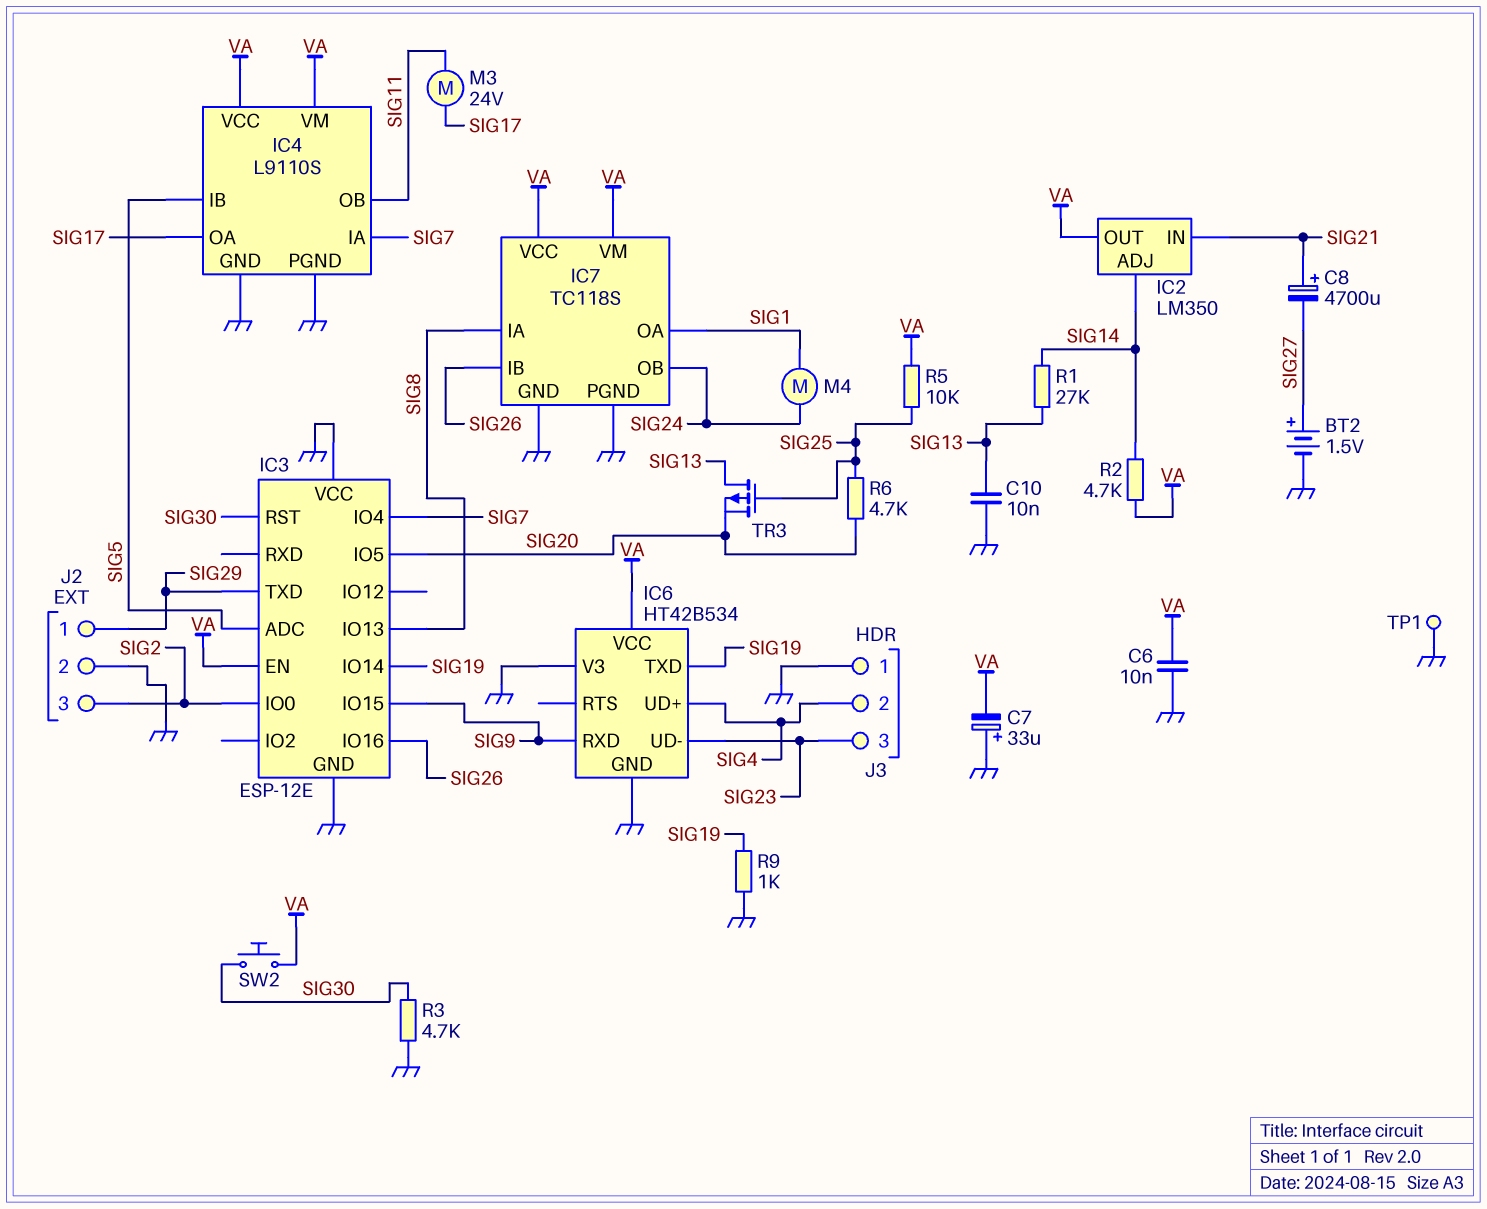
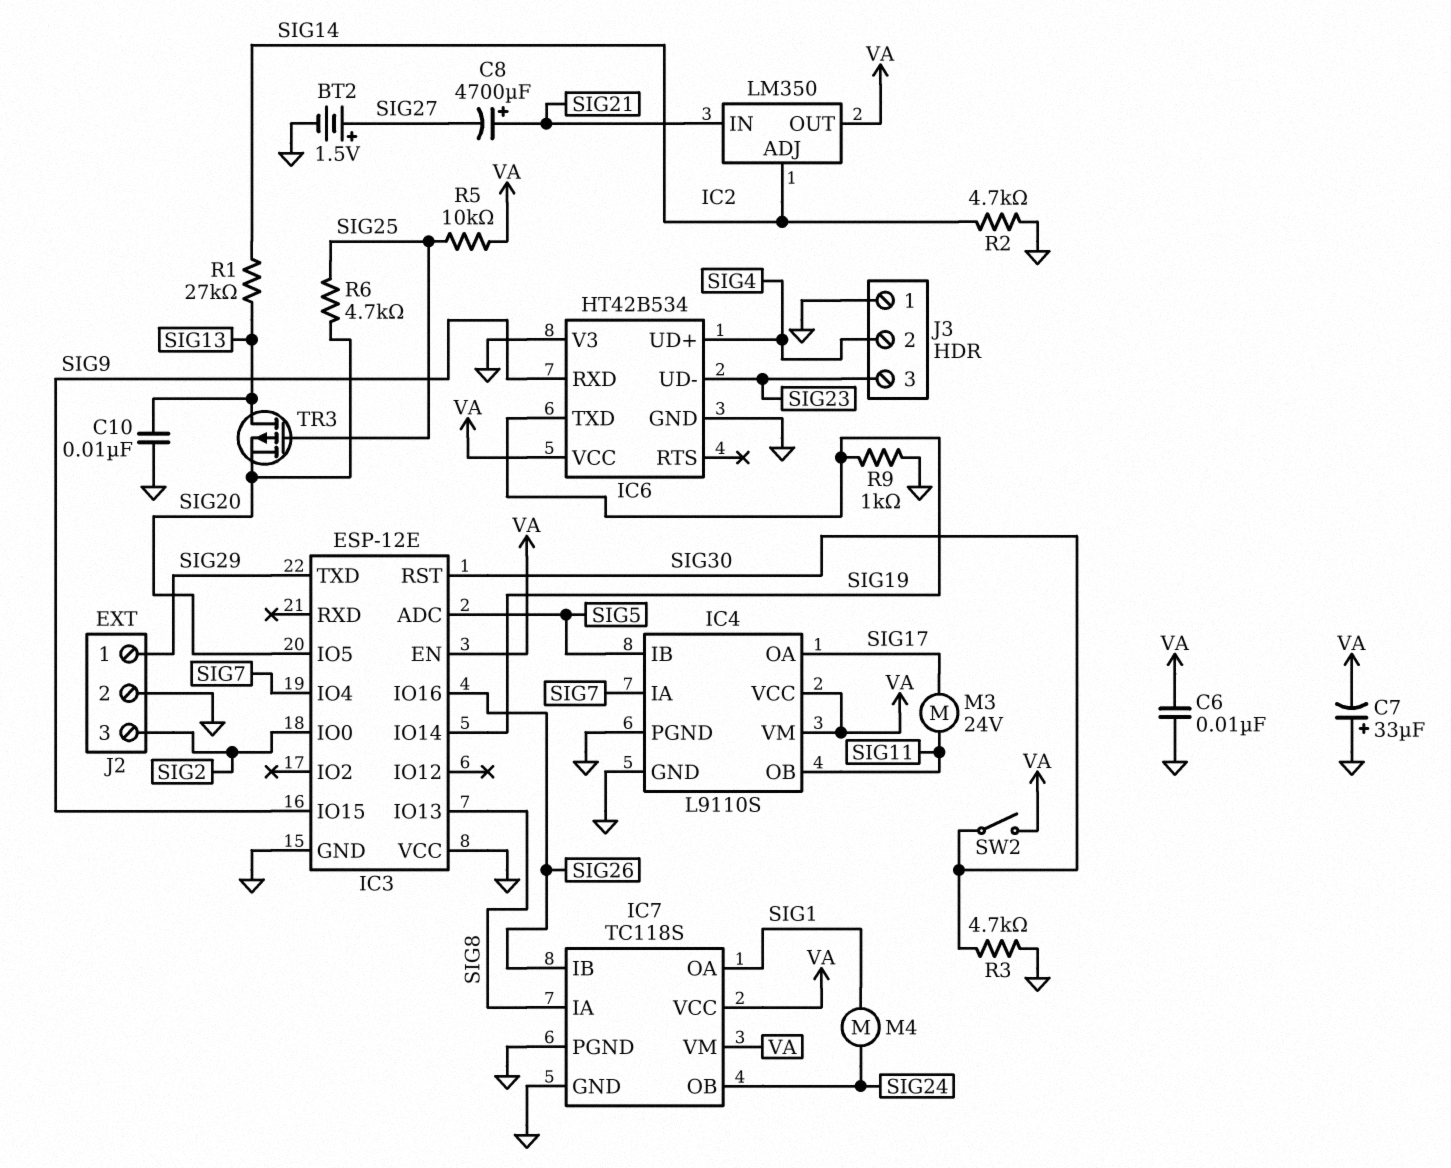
R2: 4.7k (SIG14, VA) -> 4.7k (GND, SIG14)
SW2: button (SIG30, VA) -> switch (SIG30, VA)
TP1: test point (GND) -> none

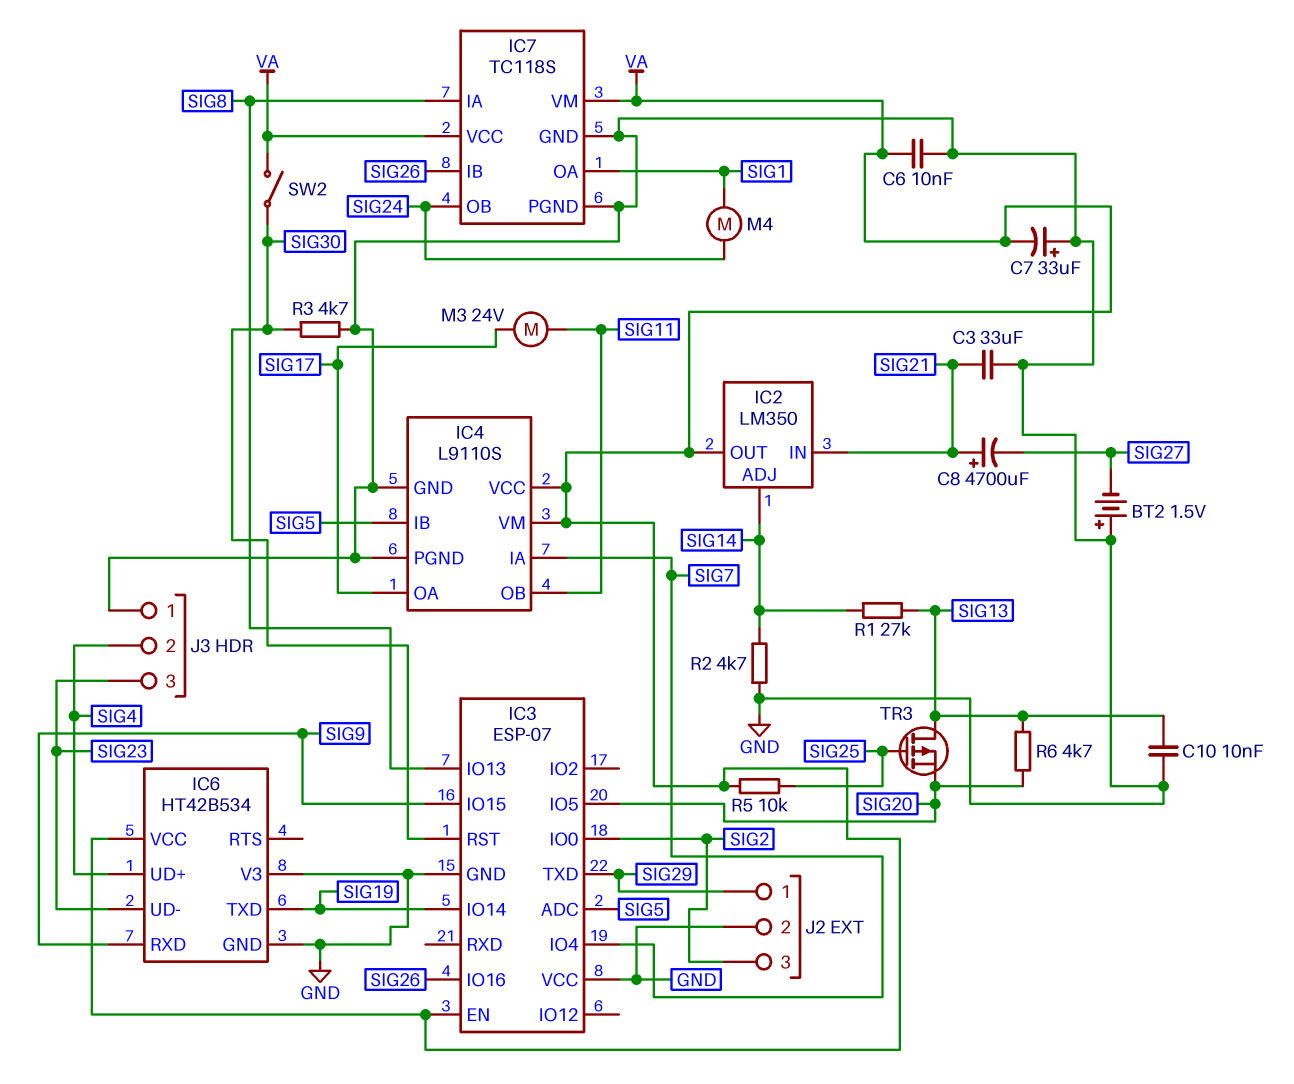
BT2: 1.5V (plus SIG27, minus GND) -> 1.5V (plus GND, minus SIG27)
C3: none -> 33uF (GND, SIG21)
IC3: ESP-12E -> ESP-07
R6: 4.7k (SIG20, SIG25) -> 4.7k (SIG13, SIG20)
R9: 1k (GND, SIG19) -> none

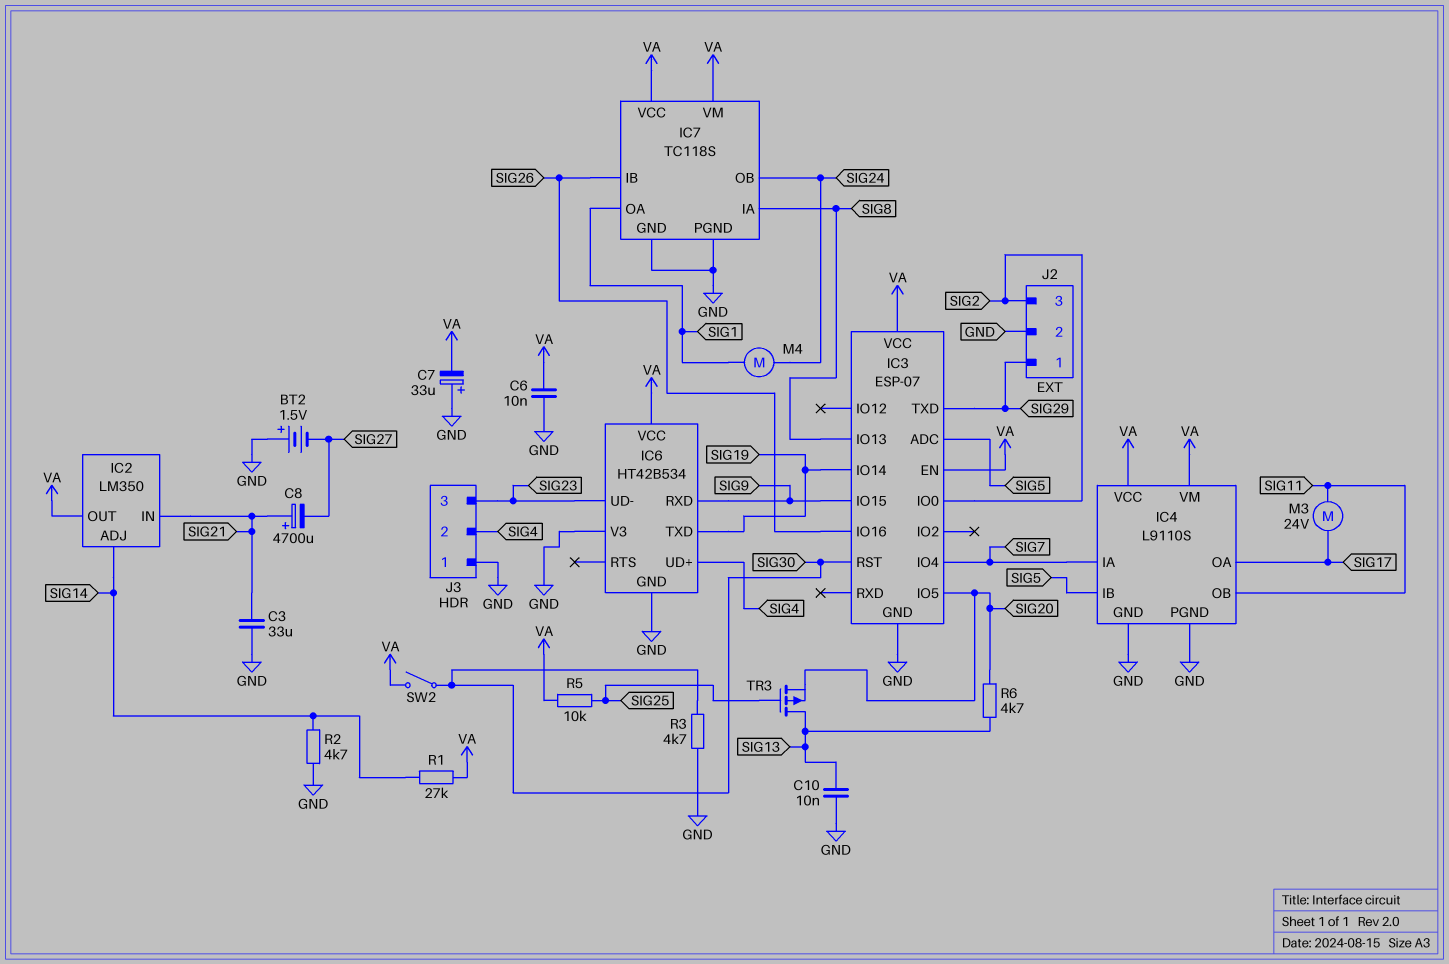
IC3 pin VCC: GND -> VA
R1: 27k (SIG13, SIG14) -> 27k (SIG14, VA)

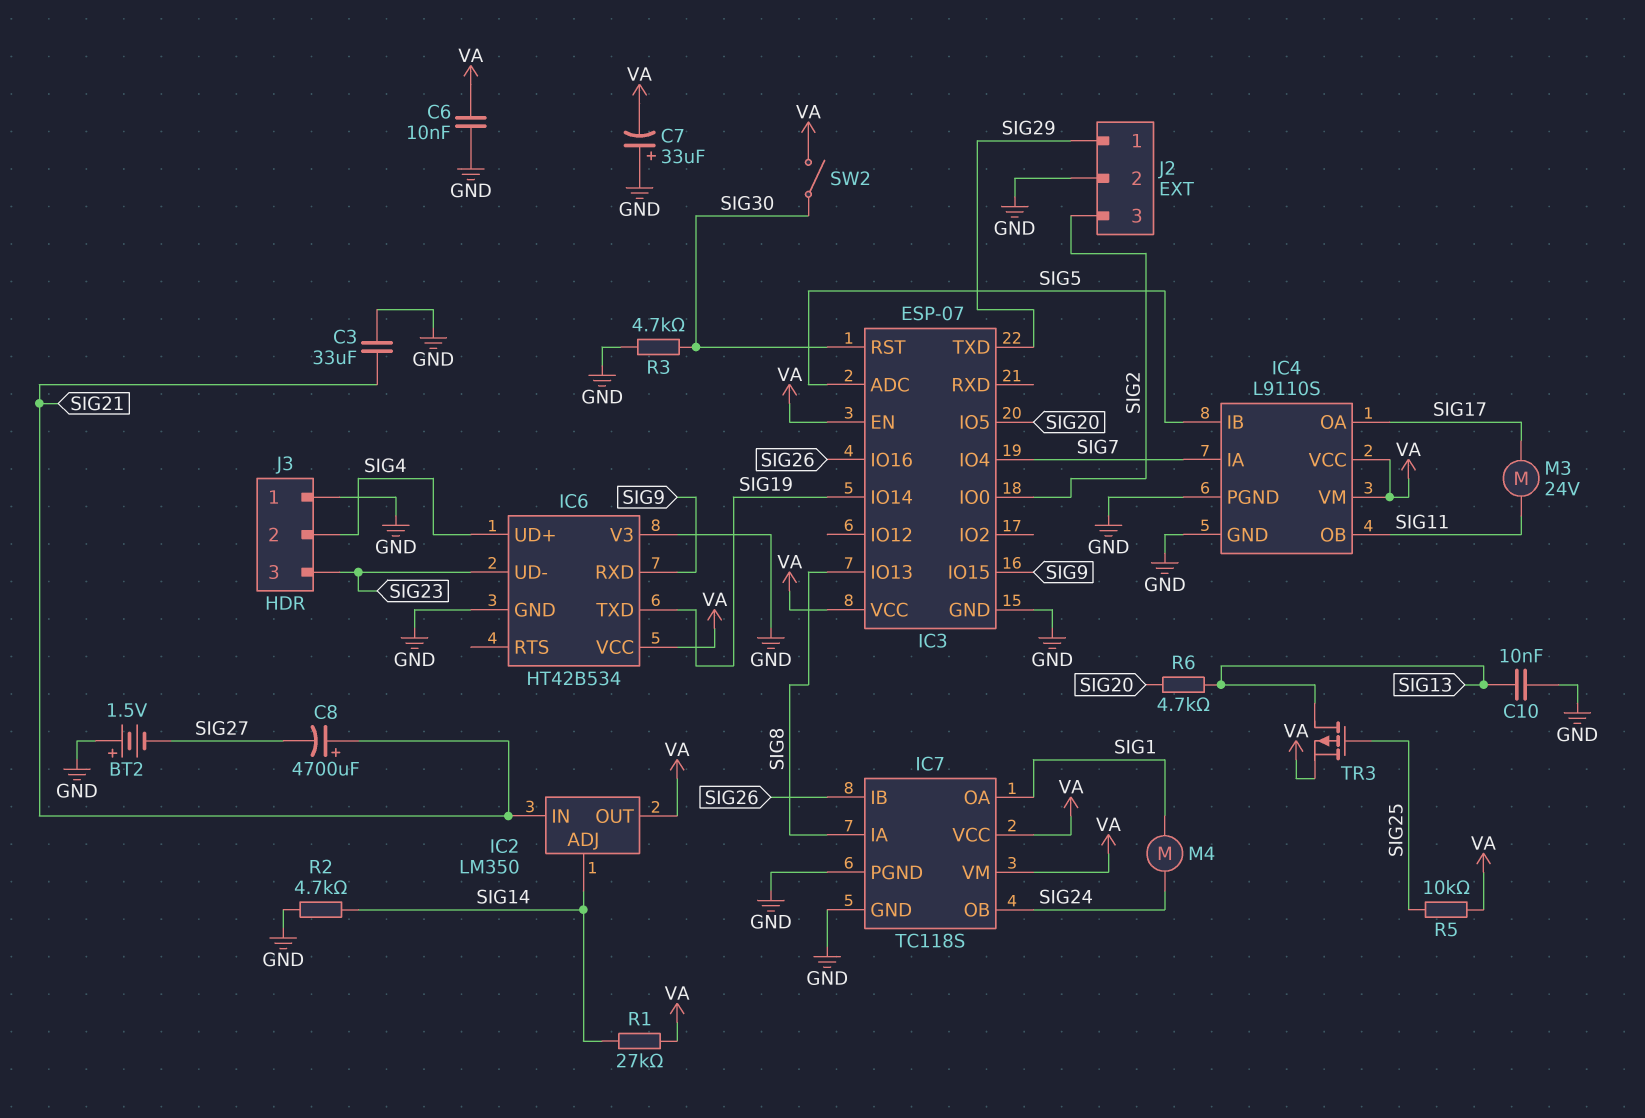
TR3: PMOS (G SIG25, D SIG13, S SIG20) -> PMOS (G SIG25, D SIG13, S VA)

